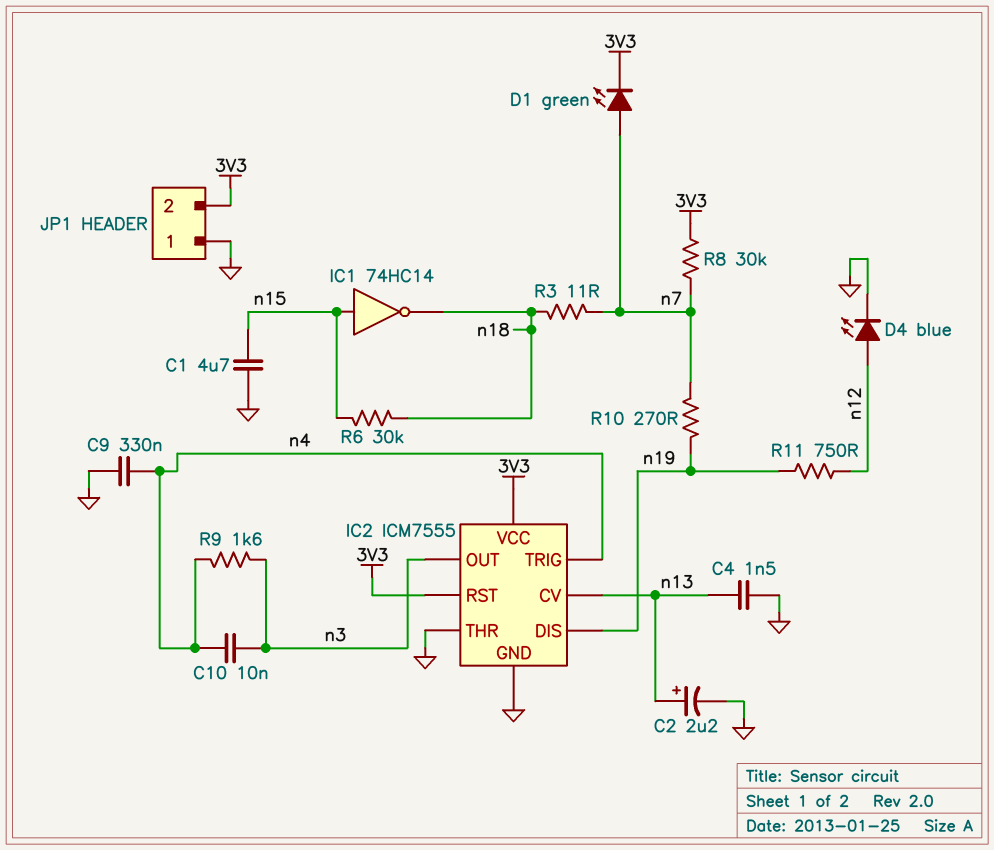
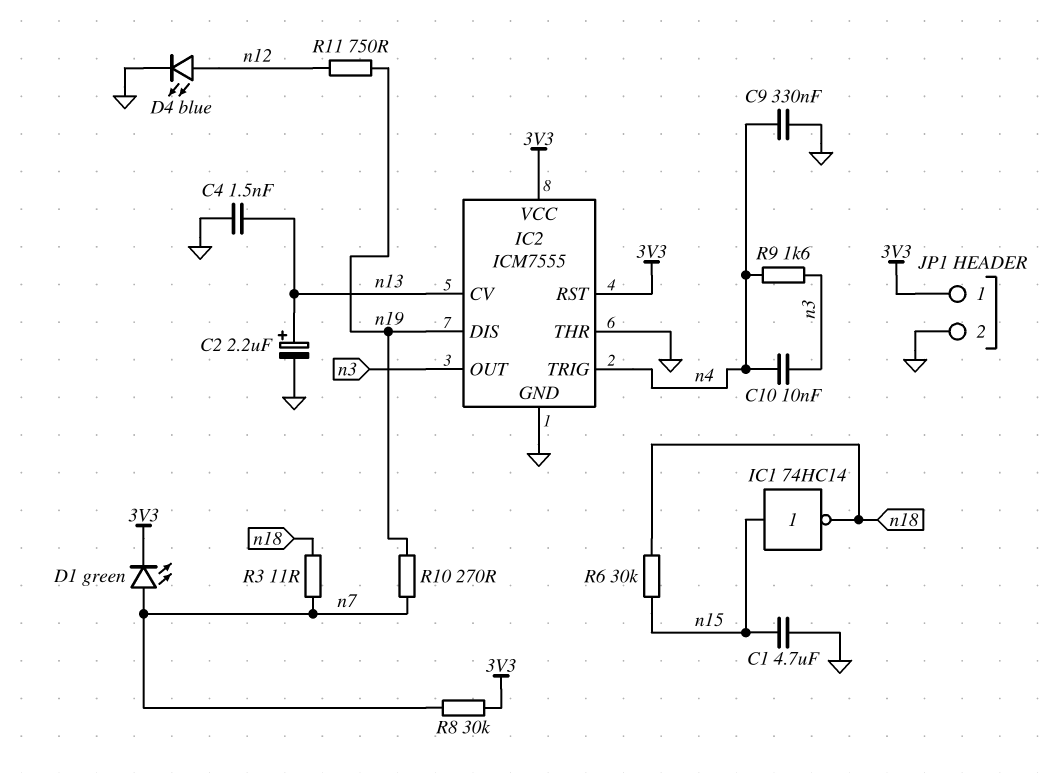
JP1 pin 1: GND -> 3V3
JP1 pin 2: 3V3 -> GND

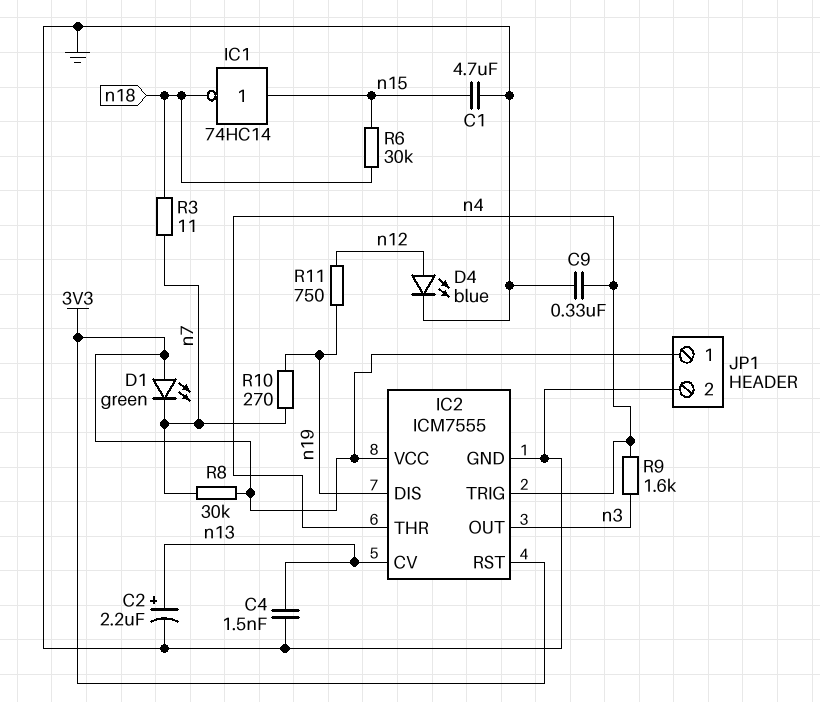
C10: 10nF (n3, n4) -> none
D1: LED green (A n7, K 3V3) -> LED green (A 3V3, K n7)
IC2 pin THR: GND -> n4

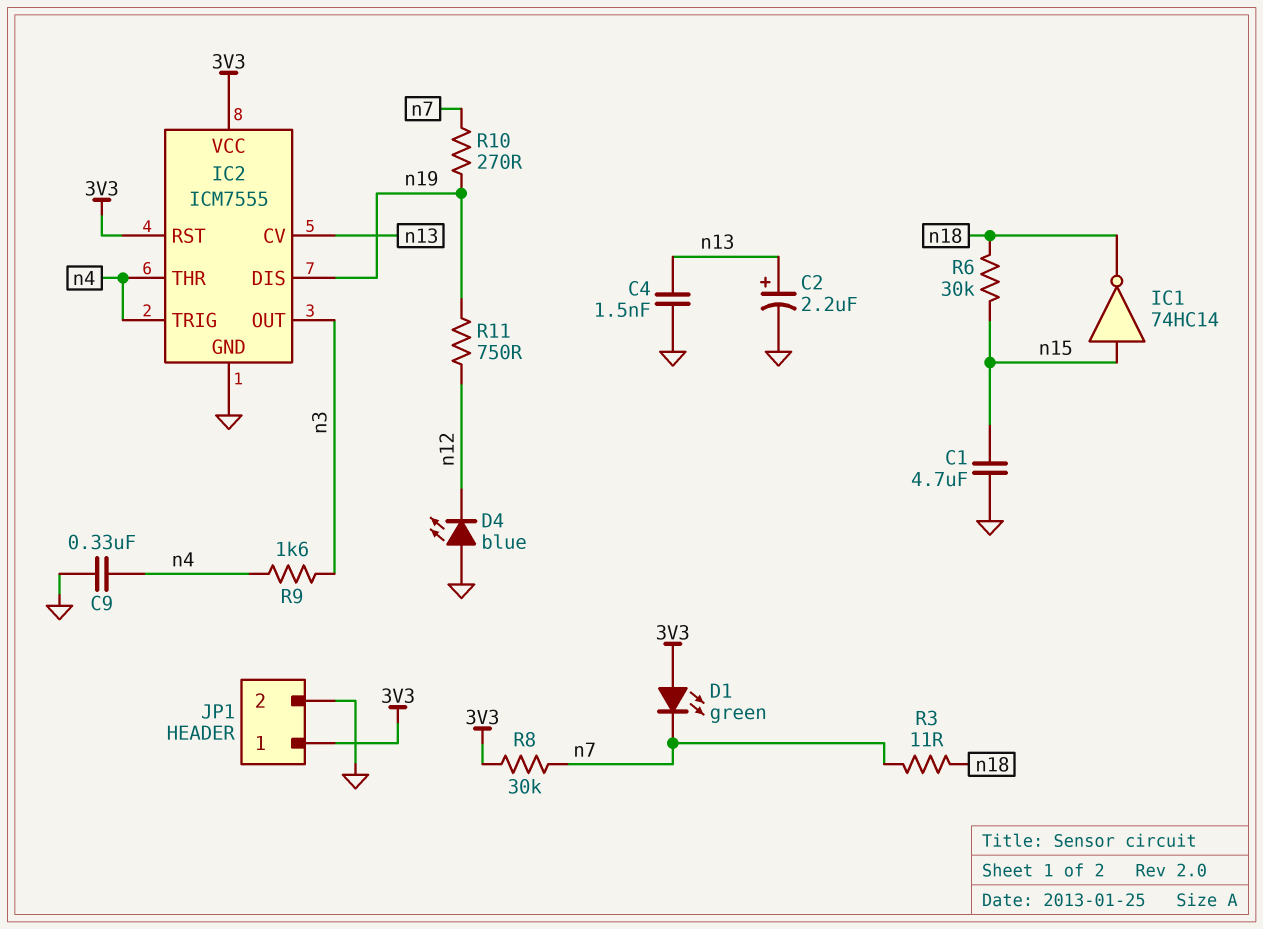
D4: LED blue (A n12, K GND) -> LED blue (A GND, K n12)

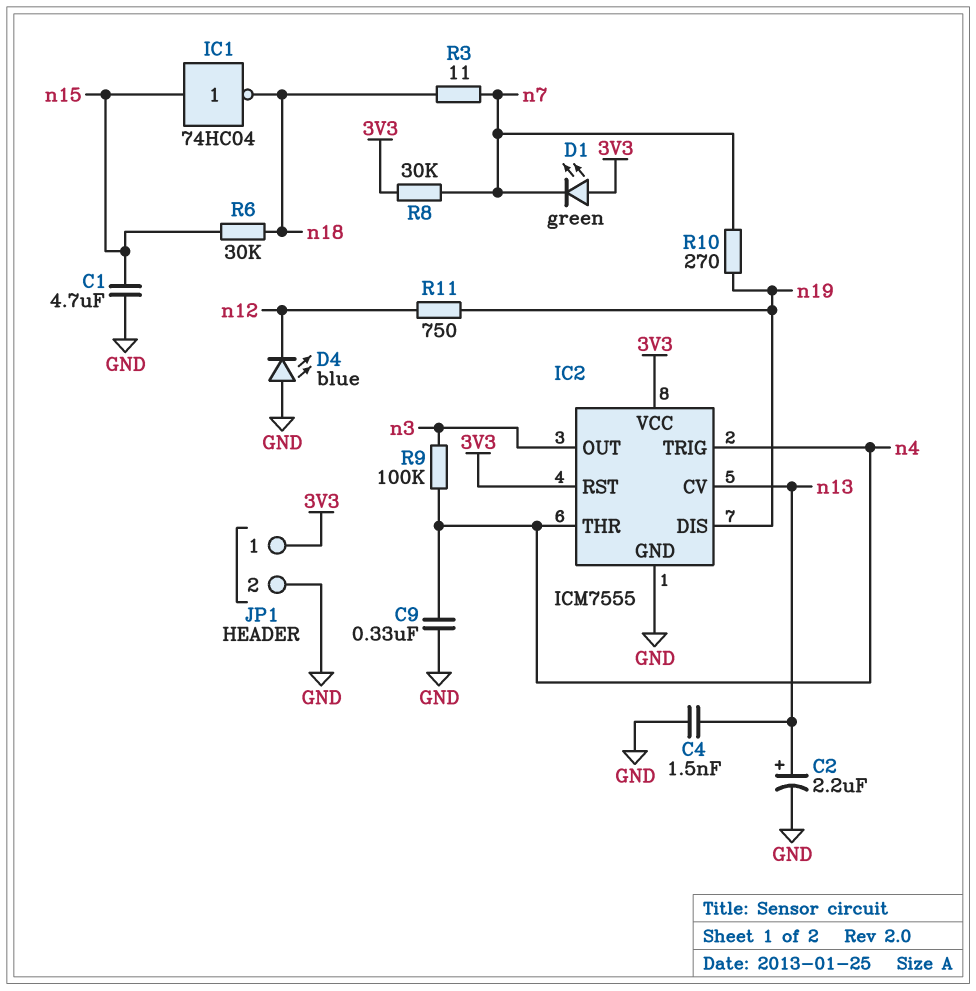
IC1: NOT 74HC14 (in n15, out n18) -> NOT 74HC04 (in n15, out n18)
R9: 1.6k (n3, n4) -> 100k (n3, n4)

